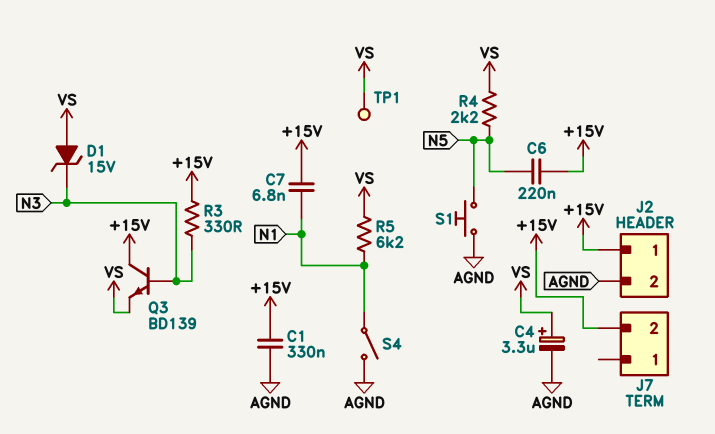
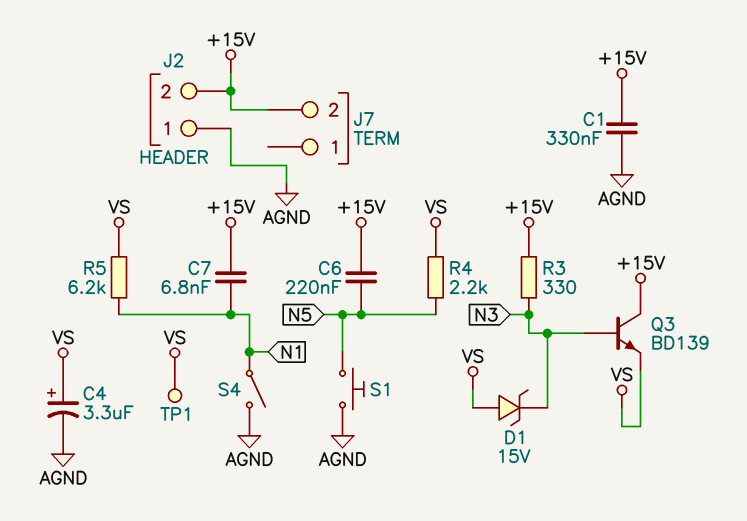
J2 pin 1: +15V -> AGND
J2 pin 2: AGND -> +15V

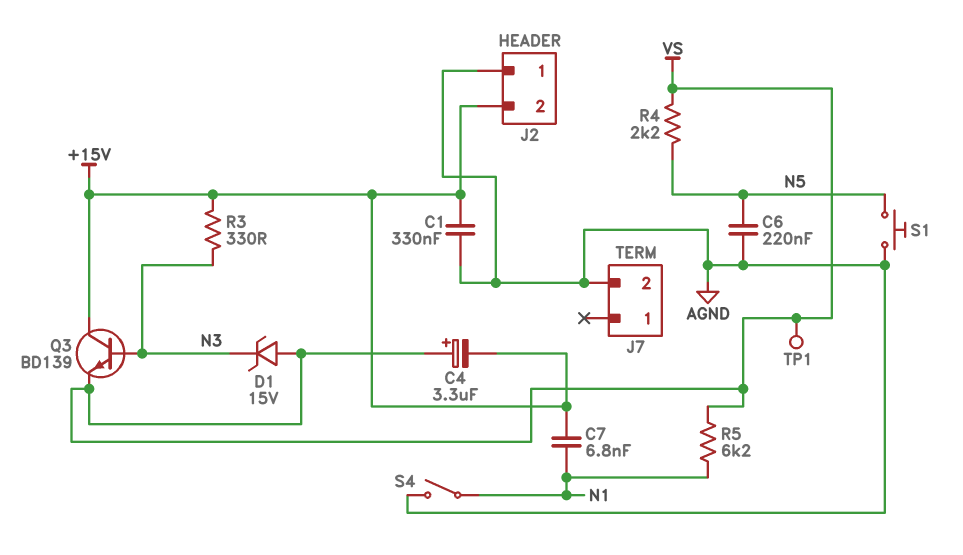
C4: 3.3uF (plus VS, minus AGND) -> 3.3uF (plus VS, minus +15V)
C6: 220nF (+15V, N5) -> 220nF (AGND, N5)
J7 pin 2: +15V -> AGND

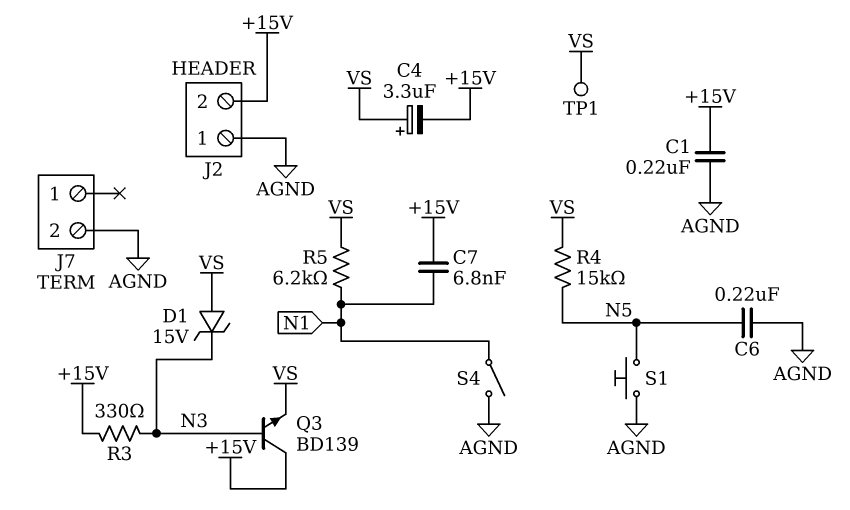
C1: 330nF (+15V, AGND) -> 220nF (+15V, AGND)
R4: 2.2k (N5, VS) -> 15k (N5, VS)

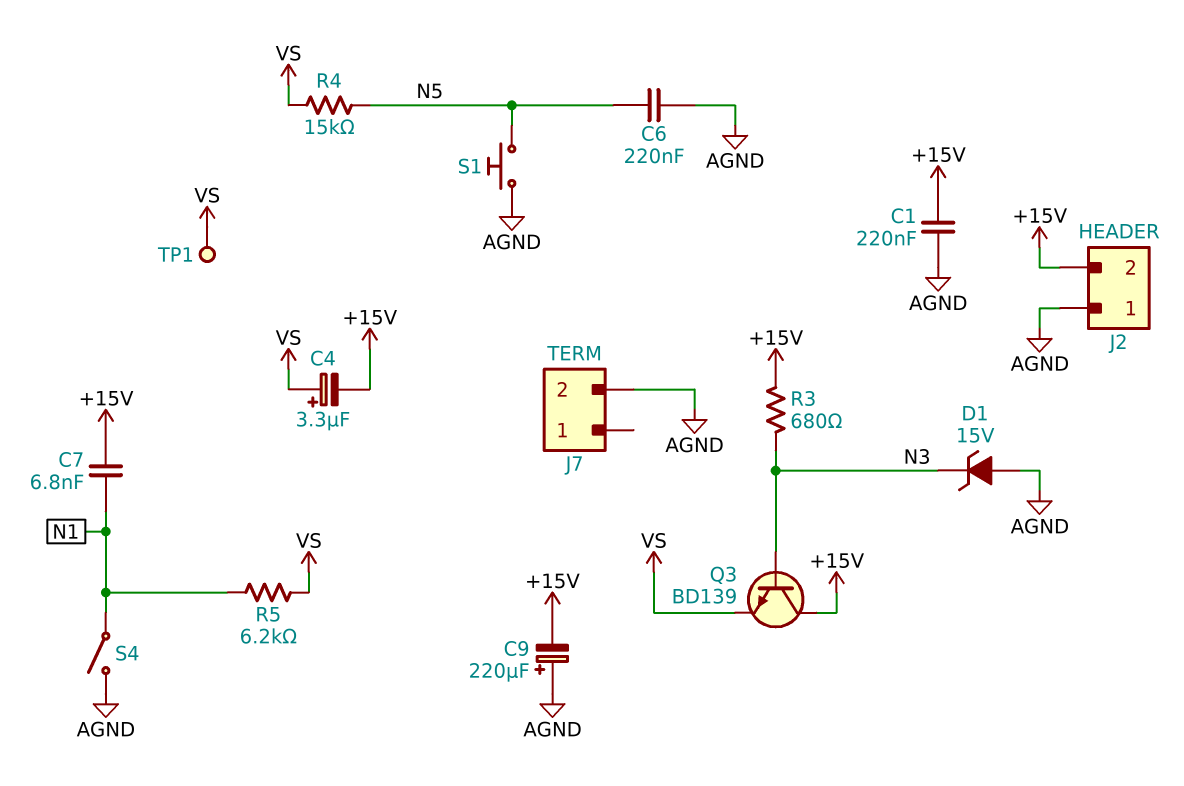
C9: none -> 220uF (plus AGND, minus +15V)
D1: zener 15V (A VS, K N3) -> zener 15V (A AGND, K N3)
R3: 330 (+15V, N3) -> 680 (+15V, N3)

